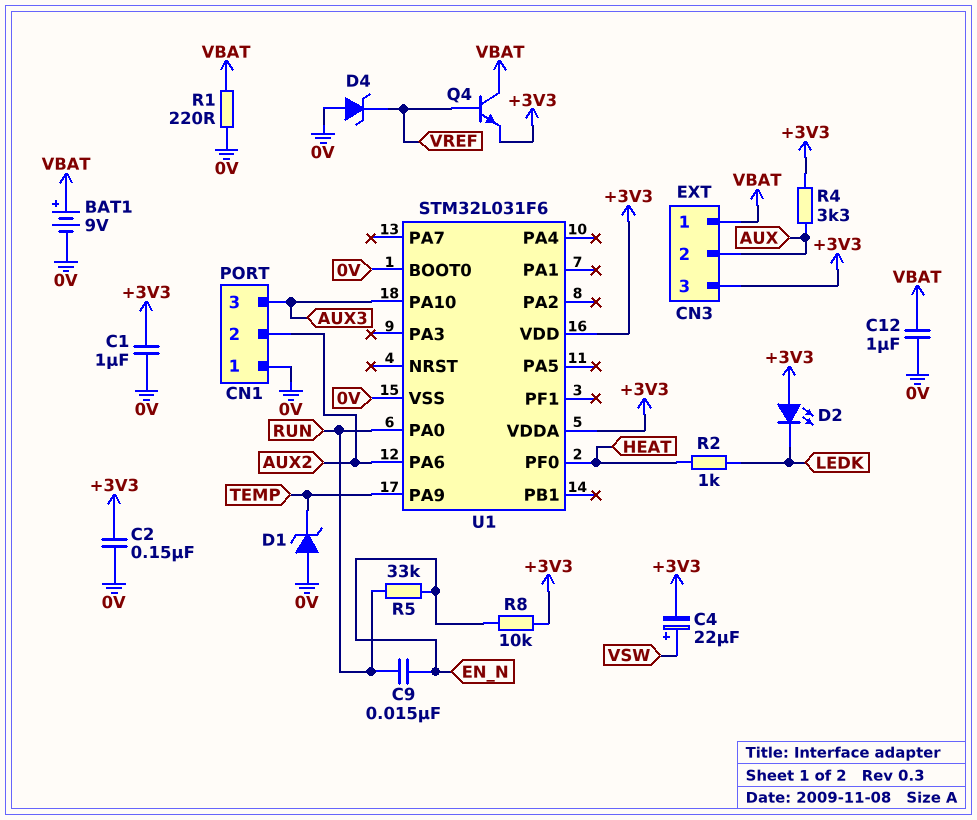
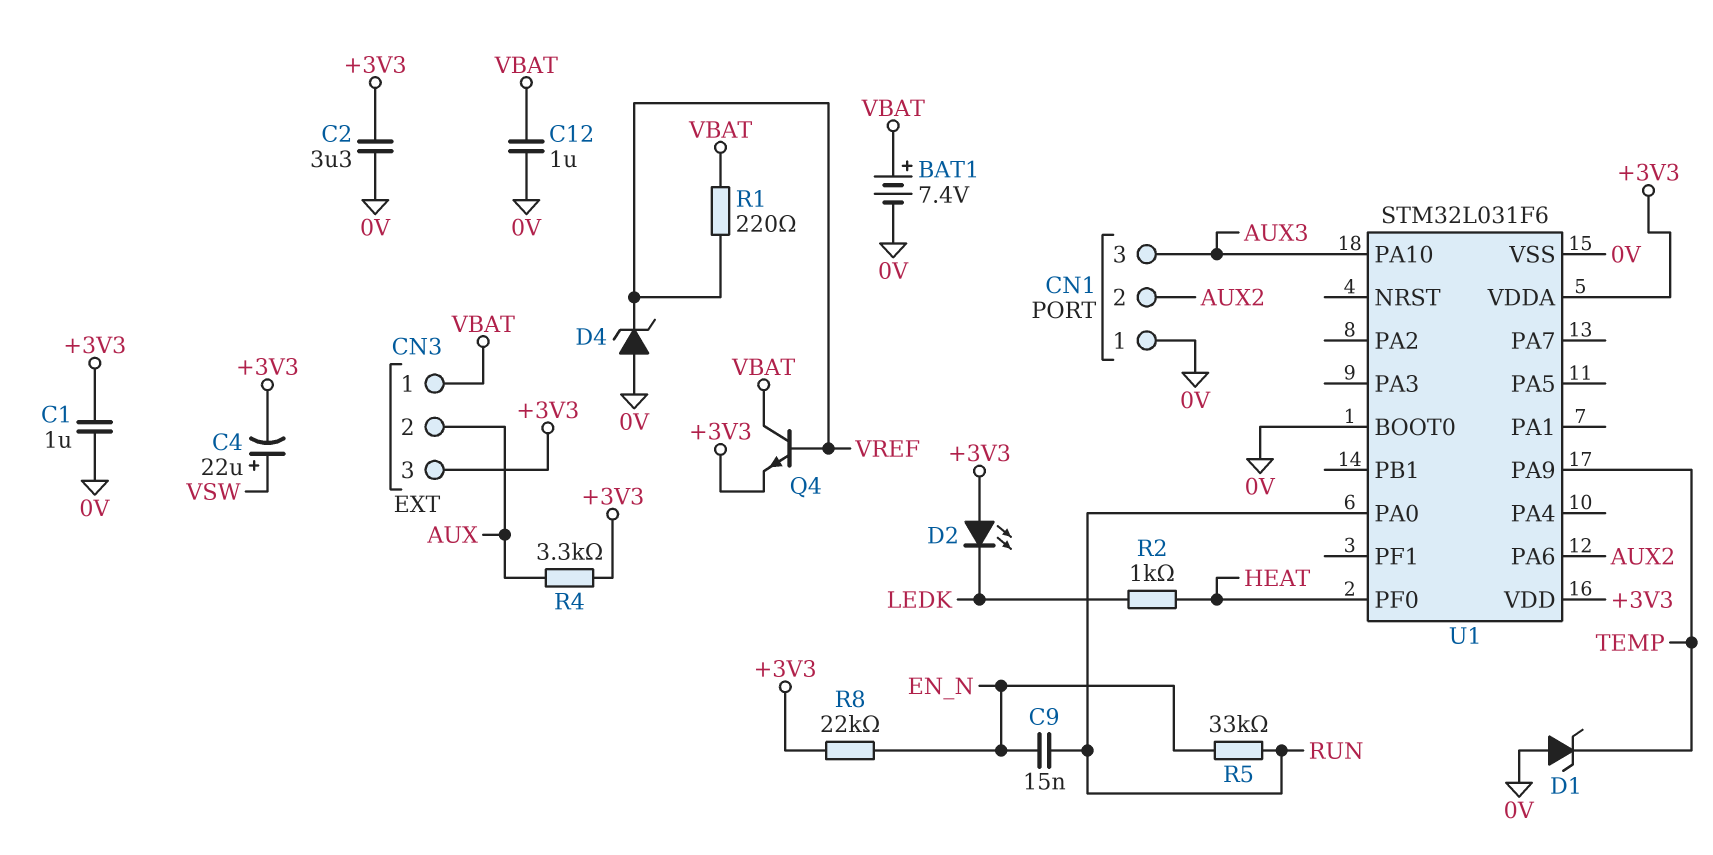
BAT1: 9V (plus VBAT, minus 0V) -> 7.4V (plus VBAT, minus 0V)
C2: 150nF (+3V3, 0V) -> 3.3uF (+3V3, 0V)
R1: 220 (0V, VBAT) -> 220 (VBAT, VREF)
R8: 10k (+3V3, EN_N) -> 22k (+3V3, EN_N)

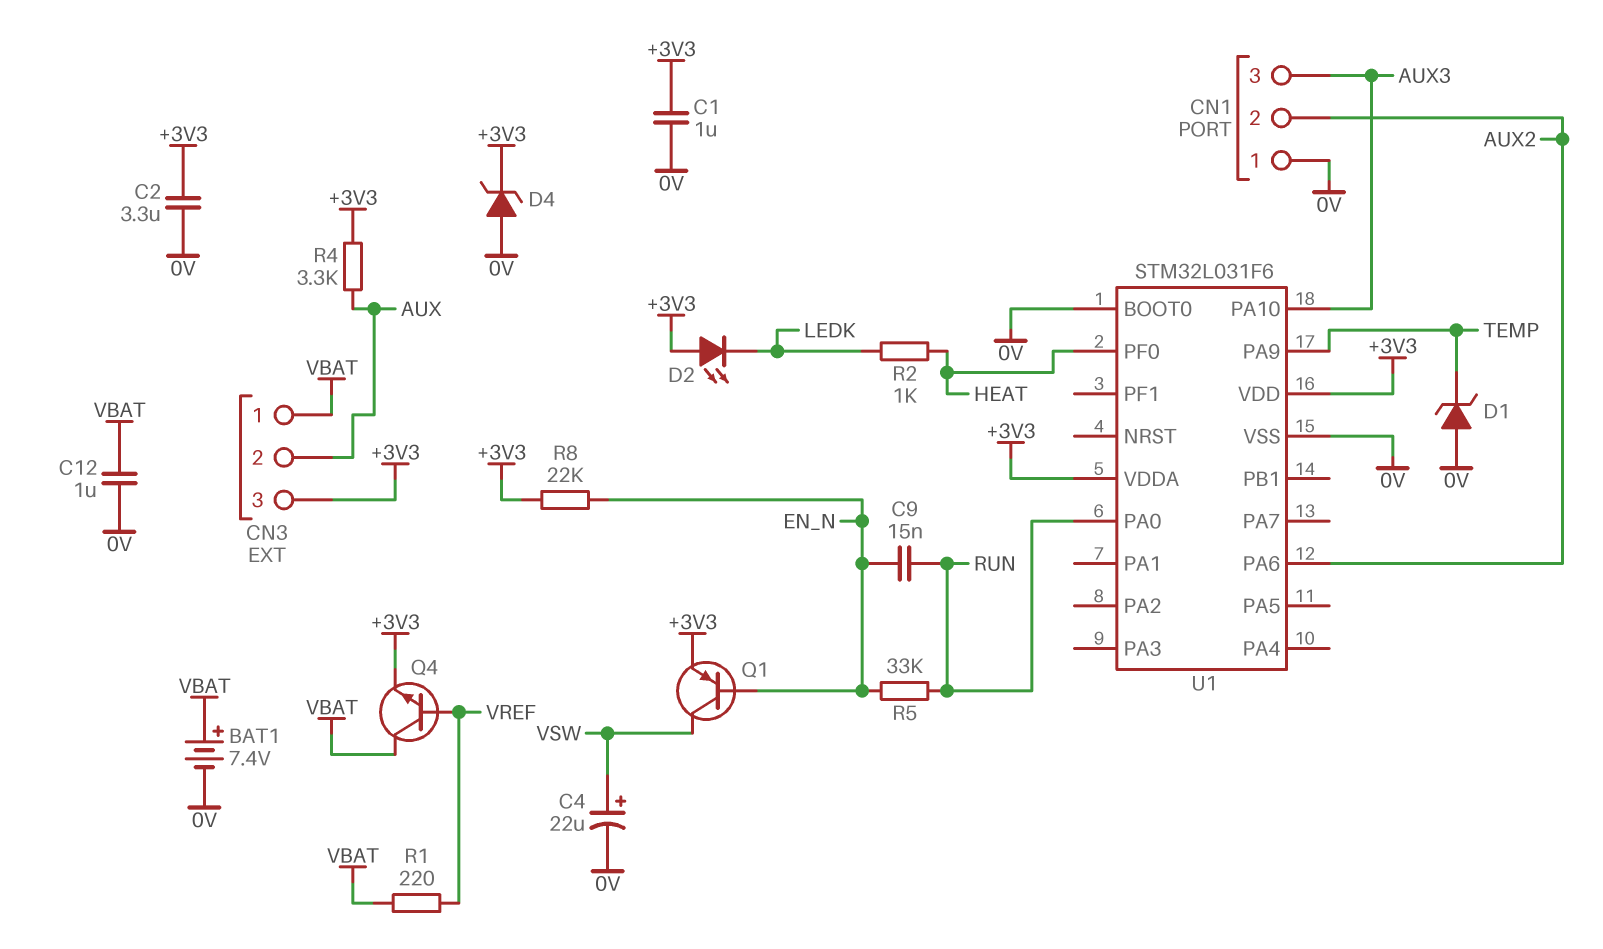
C4: 22uF (plus VSW, minus +3V3) -> 22uF (plus VSW, minus 0V)
D4: zener (A 0V, K VREF) -> zener (A 0V, K +3V3)
Q1: none -> PNP (B EN_N, C VSW, E +3V3)

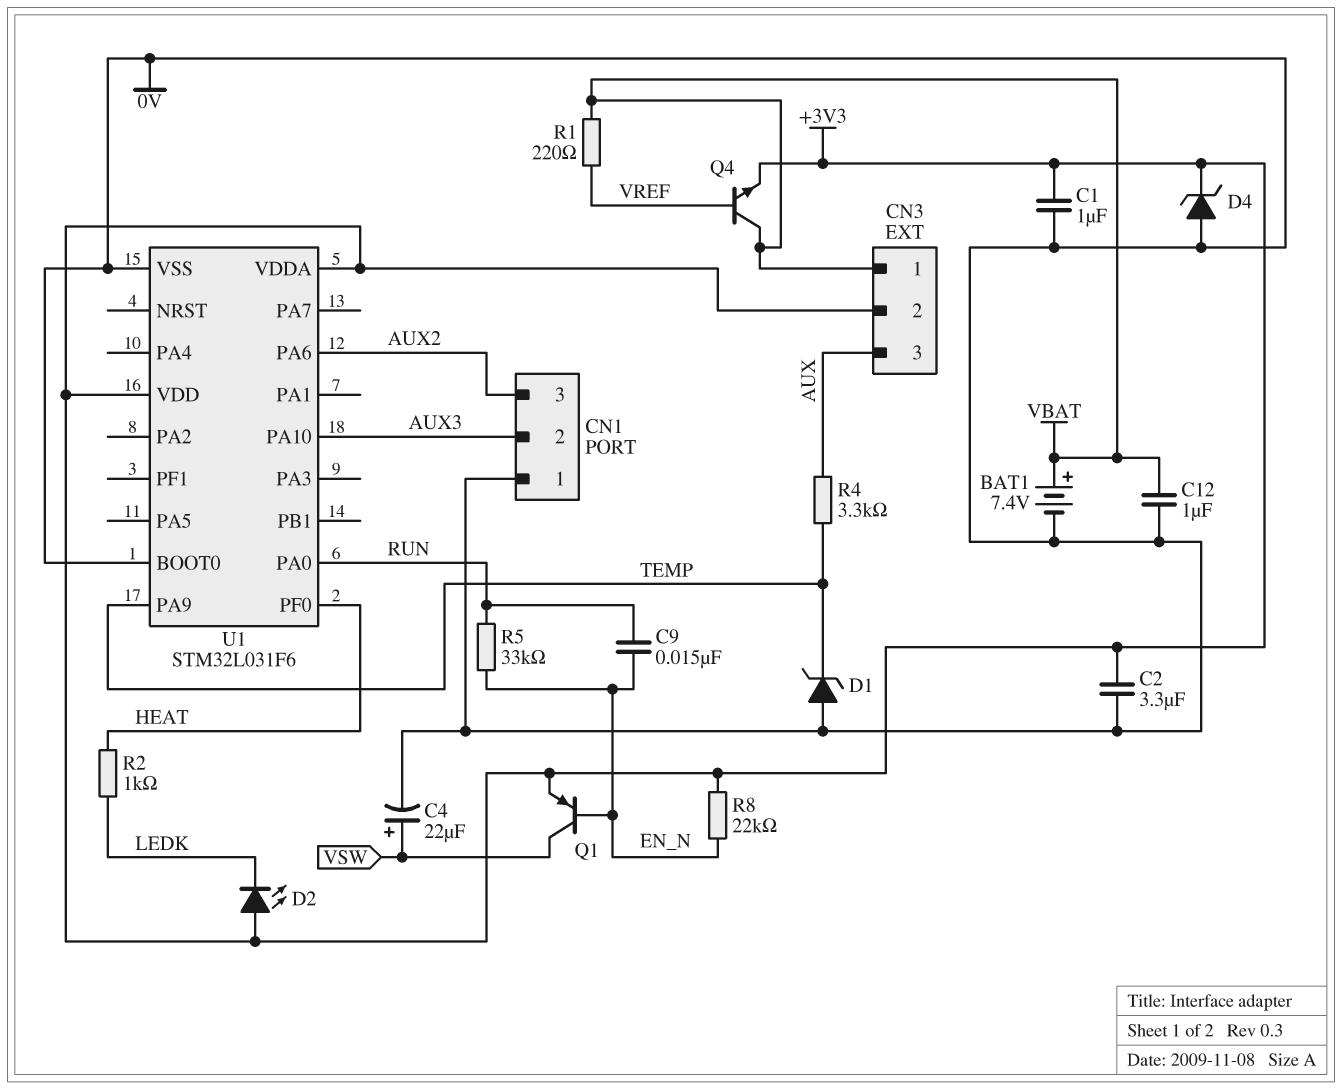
CN1 pin 2: AUX2 -> AUX3
CN1 pin 3: AUX3 -> AUX2
CN3 pin 2: AUX -> +3V3
CN3 pin 3: +3V3 -> AUX
R4: 3.3k (+3V3, AUX) -> 3.3k (AUX, TEMP)

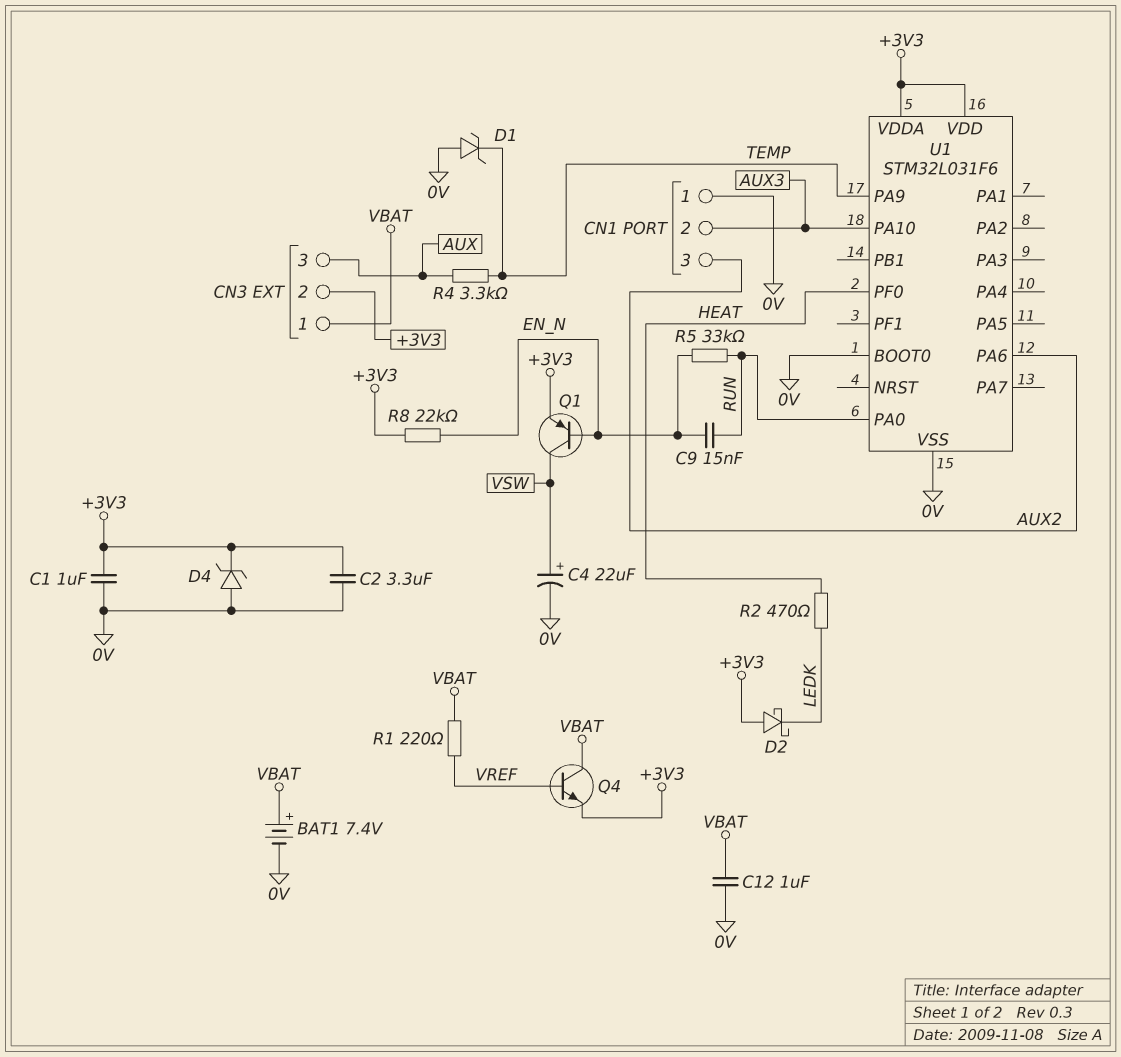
D2: LED (A +3V3, K LEDK) -> schottky (A +3V3, K LEDK)
R2: 1k (HEAT, LEDK) -> 470 (HEAT, LEDK)

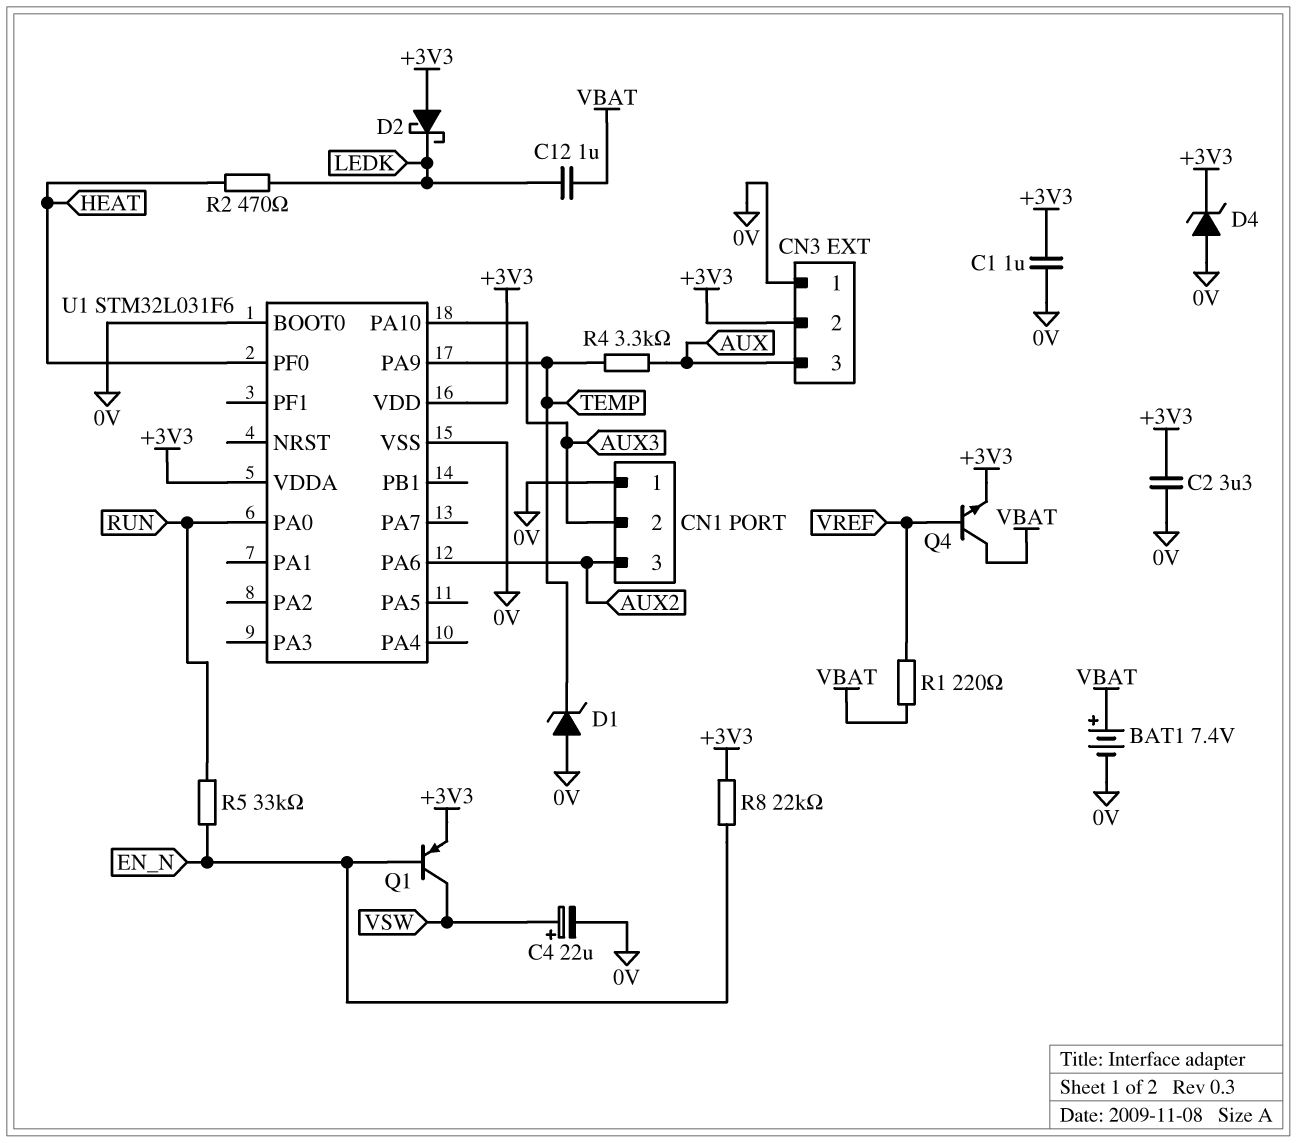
C9: 15nF (EN_N, RUN) -> none
C12: 1uF (0V, VBAT) -> 1uF (LEDK, VBAT)
CN3 pin 1: VBAT -> 0V

